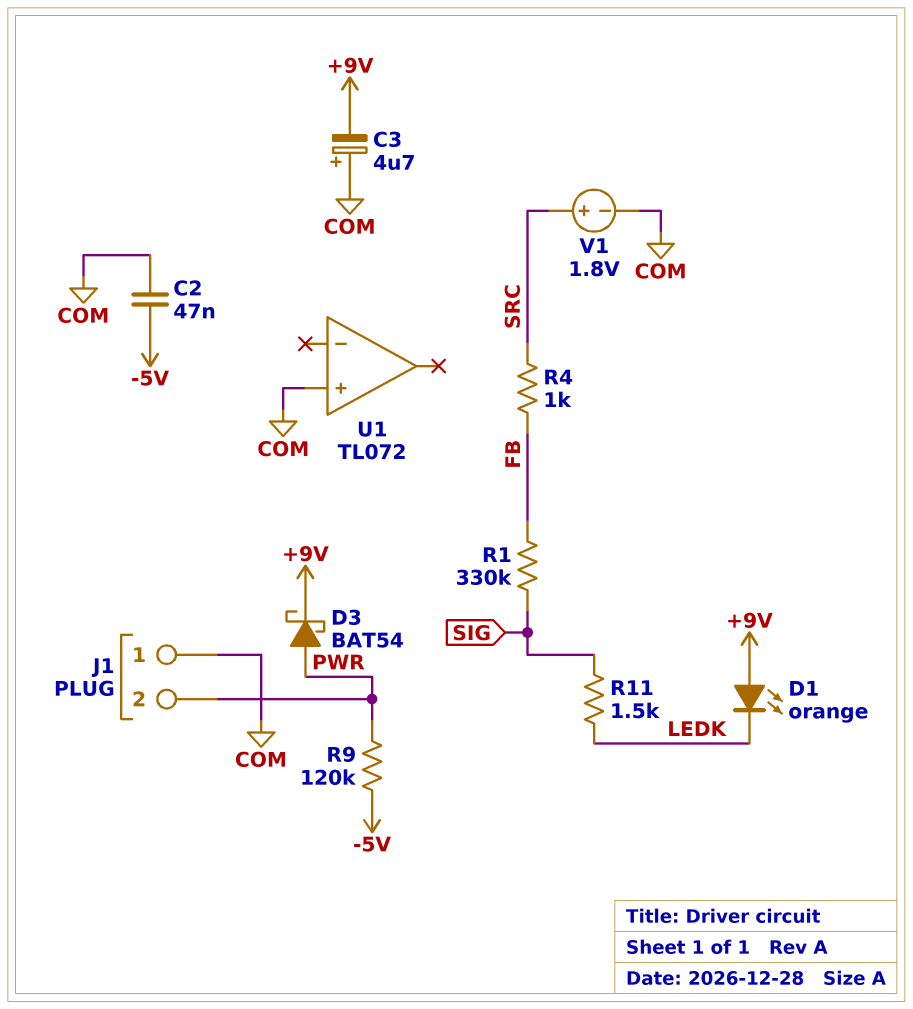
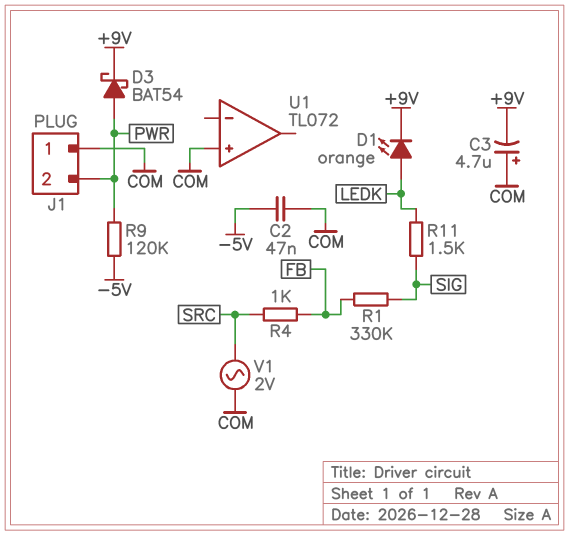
D1: LED orange (A +9V, K LEDK) -> LED orange (A LEDK, K +9V)
V1: 1.8V (plus SRC, minus COM) -> AC 2V (COM, SRC)

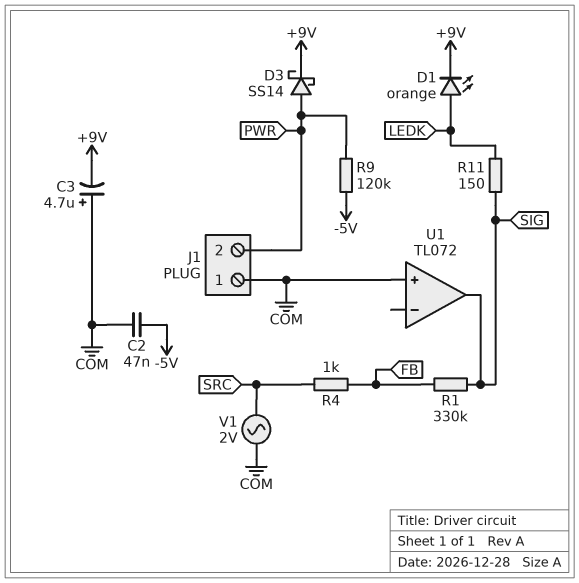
D3: schottky BAT54 (A PWR, K +9V) -> schottky SS14 (A PWR, K +9V)
R11: 1.5k (LEDK, SIG) -> 150 (LEDK, SIG)
U1 pin out: none -> SIG

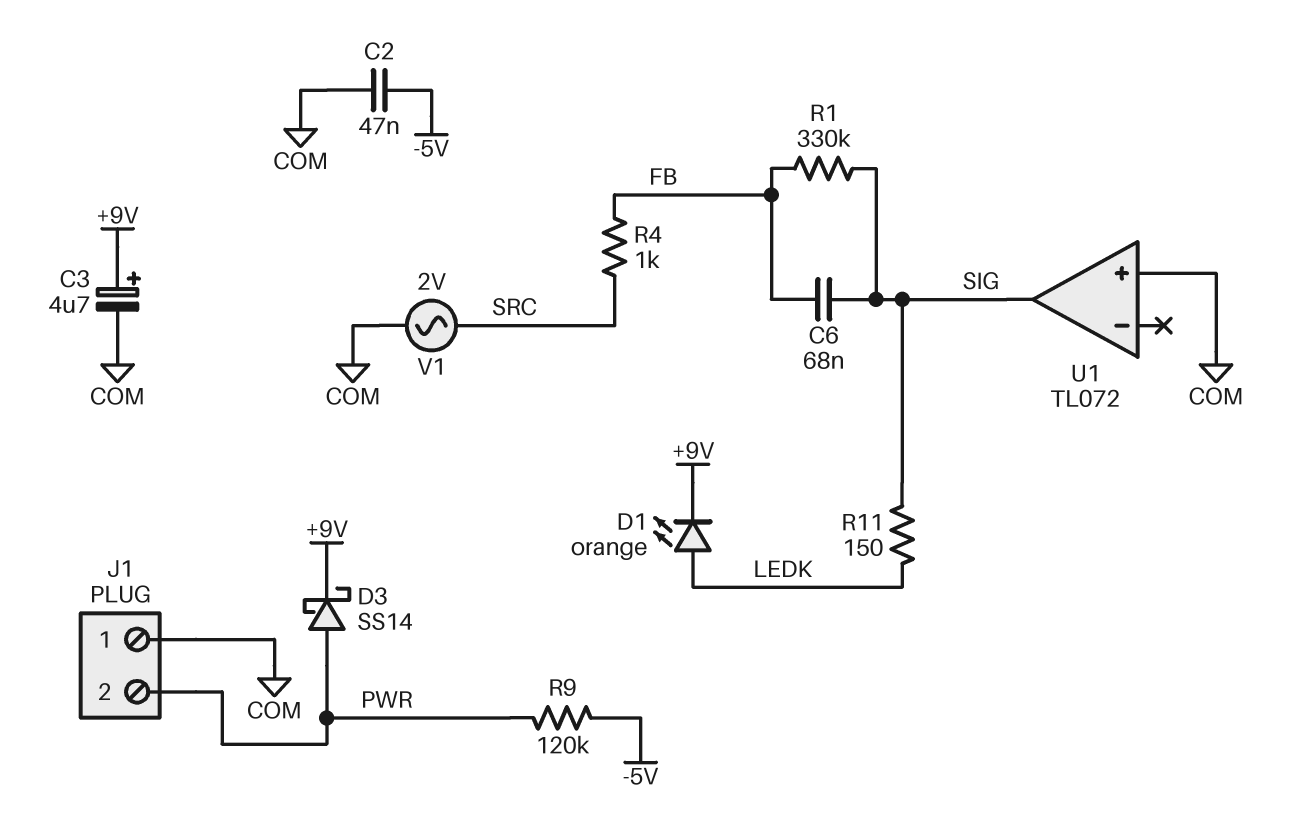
C3: 4.7uF (plus COM, minus +9V) -> 4.7uF (plus +9V, minus COM)
C6: none -> 68nF (FB, SIG)

